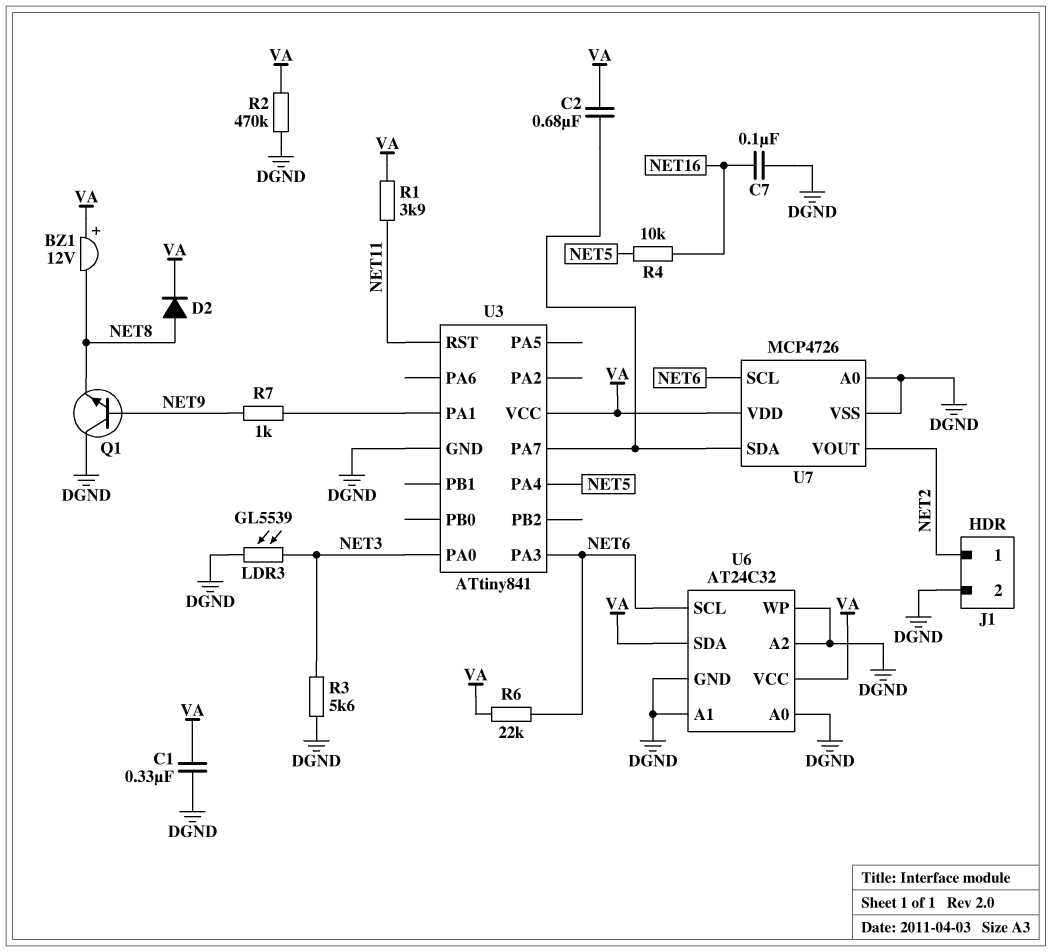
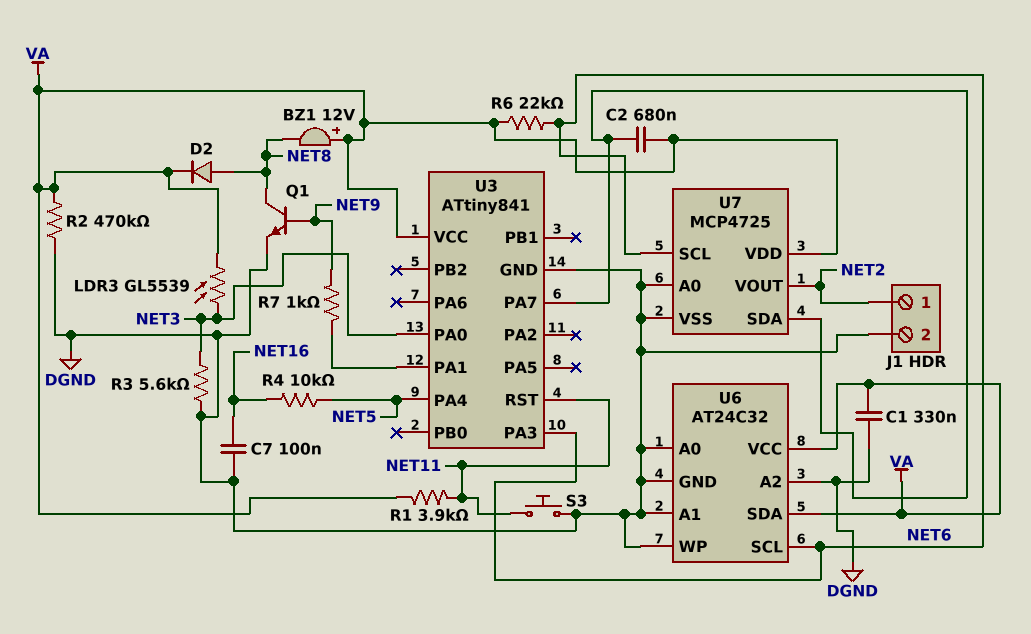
LDR3: GL5539 (DGND, NET3) -> GL5539 (NET3, VA)
Q1: NPN (B NET9, C DGND, E NET8) -> NPN (B NET9, C NET8, E DGND)
S3: none -> button (DGND, NET11)
U7: MCP4726 -> MCP4725

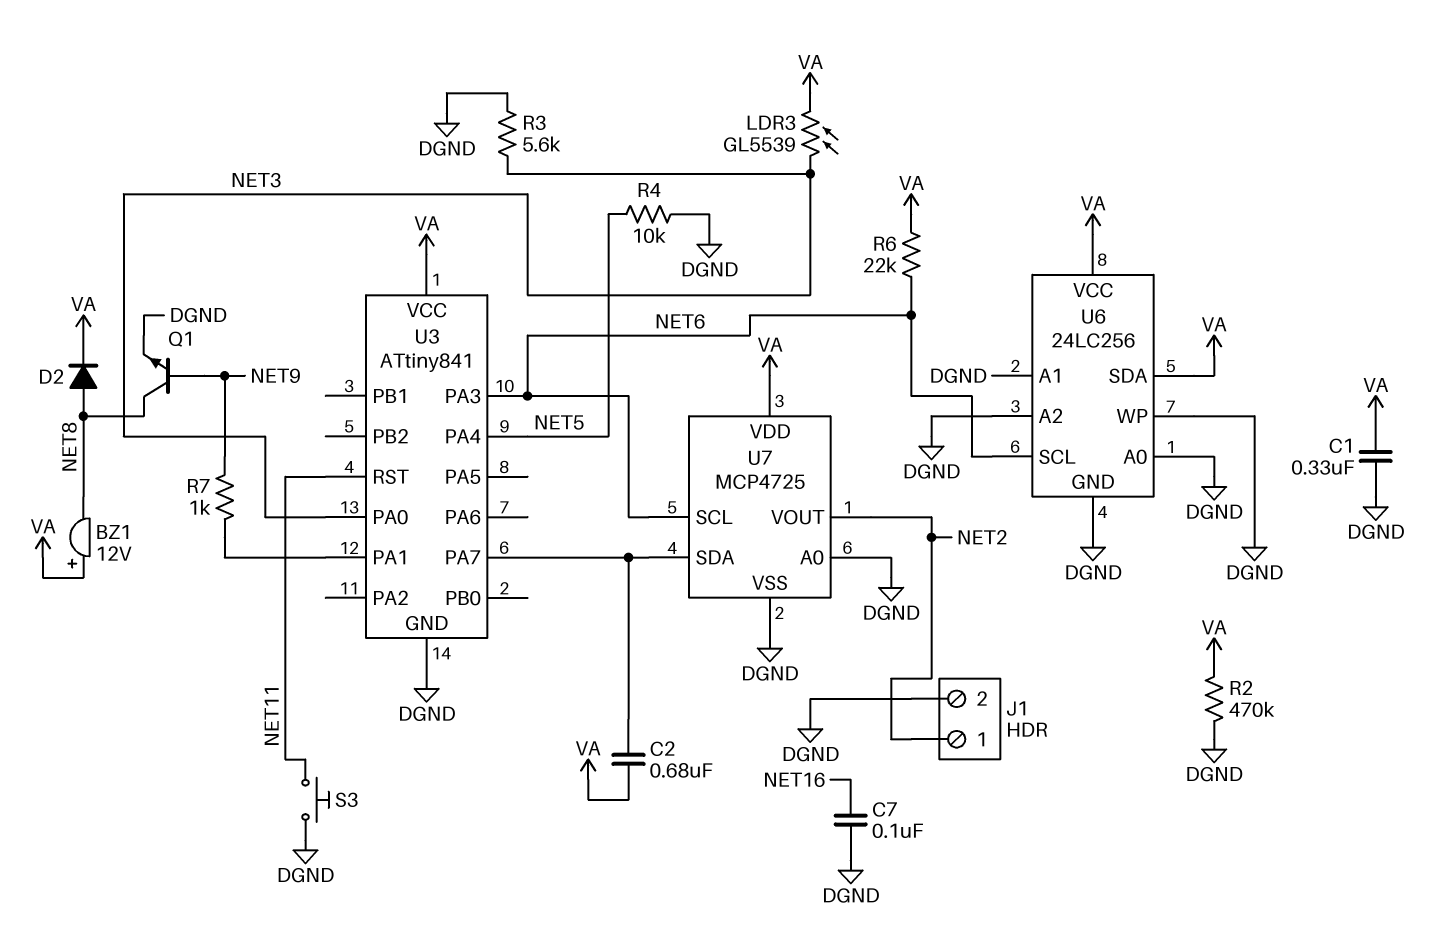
R1: 3.9k (NET11, VA) -> none
R4: 10k (NET5, NET16) -> 10k (DGND, NET5)
U6: AT24C32 -> 24LC256

